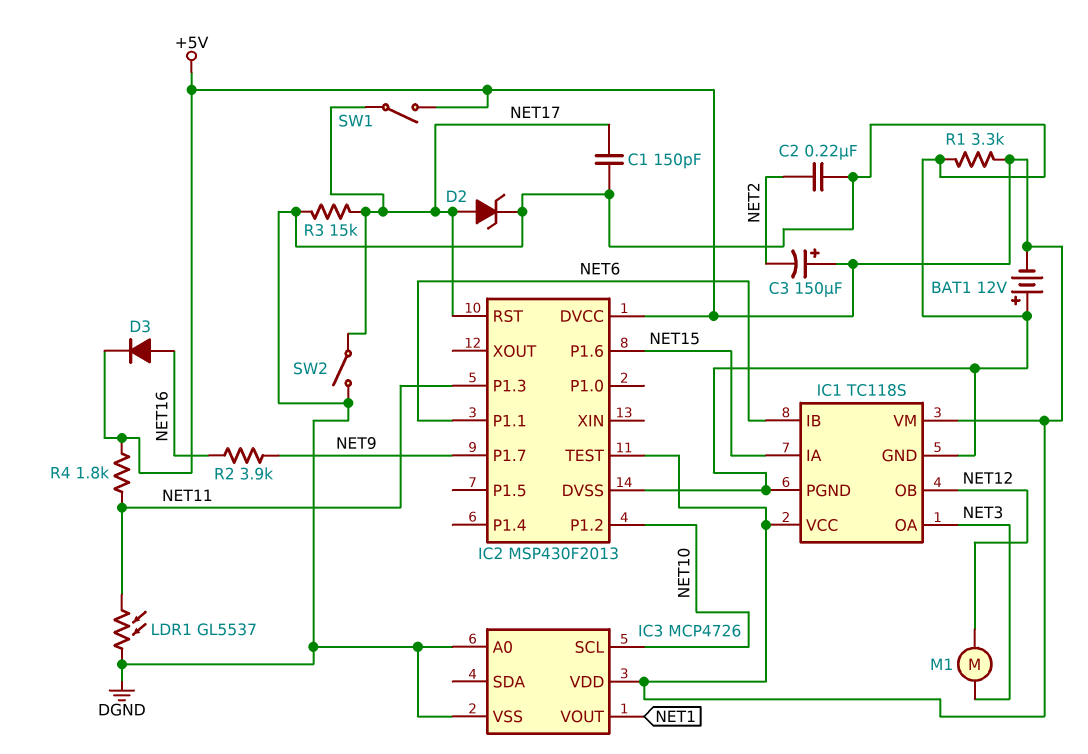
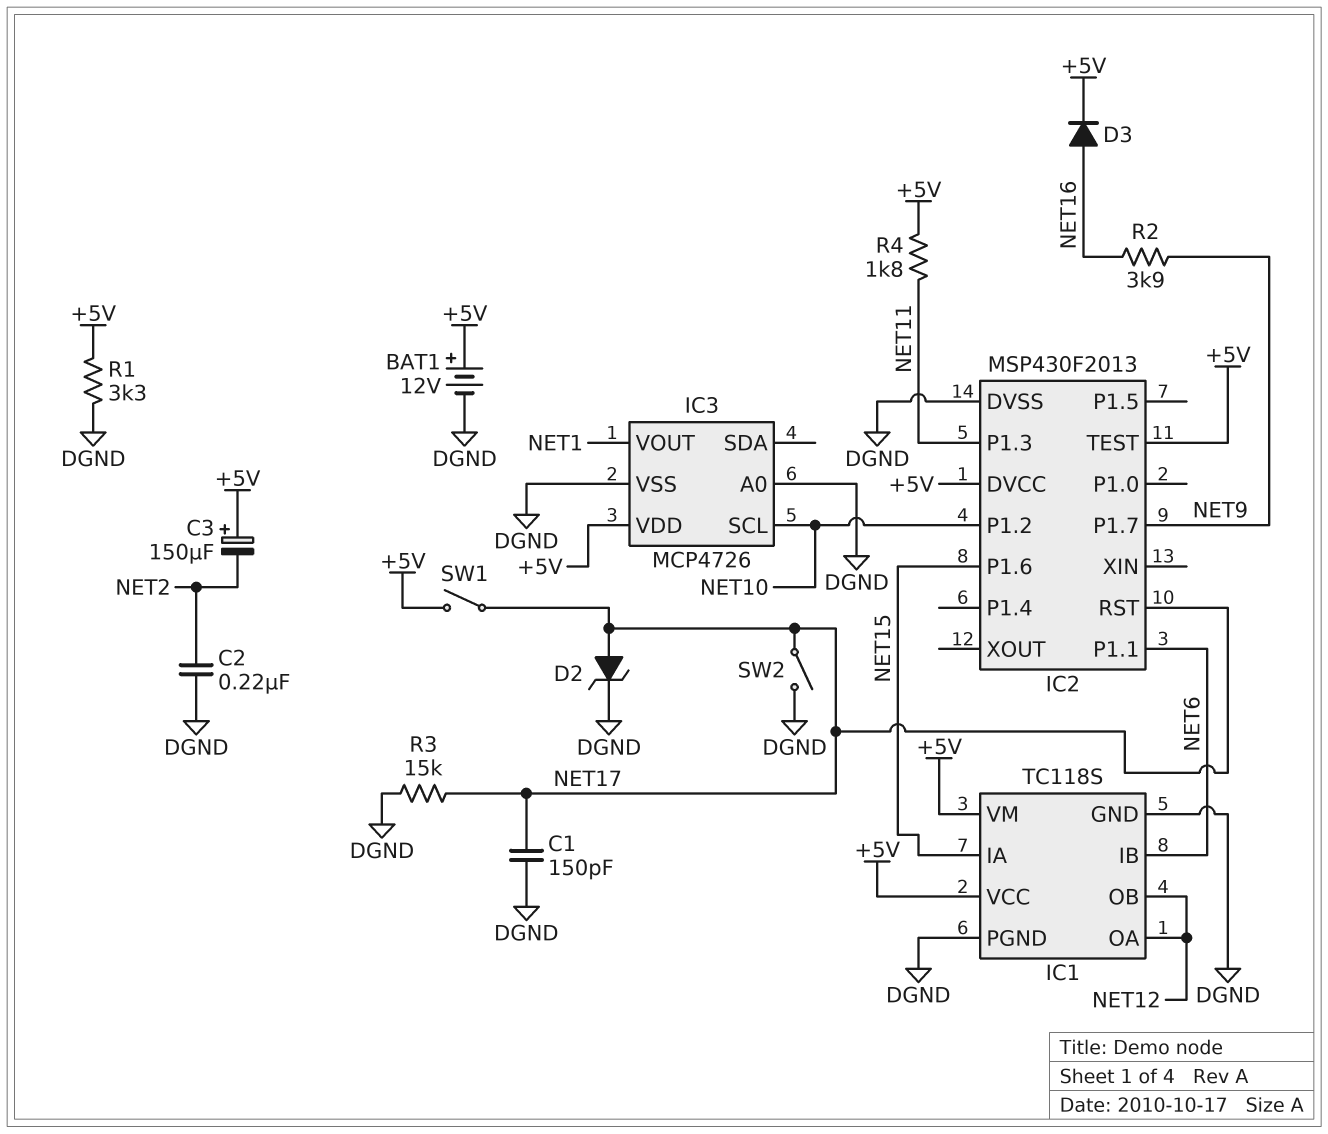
BAT1: 12V (plus DGND, minus +5V) -> 12V (plus +5V, minus DGND)
IC1 pin OA: NET3 -> NET12
LDR1: GL5537 (DGND, NET11) -> none
M1: motor (NET3, NET12) -> none

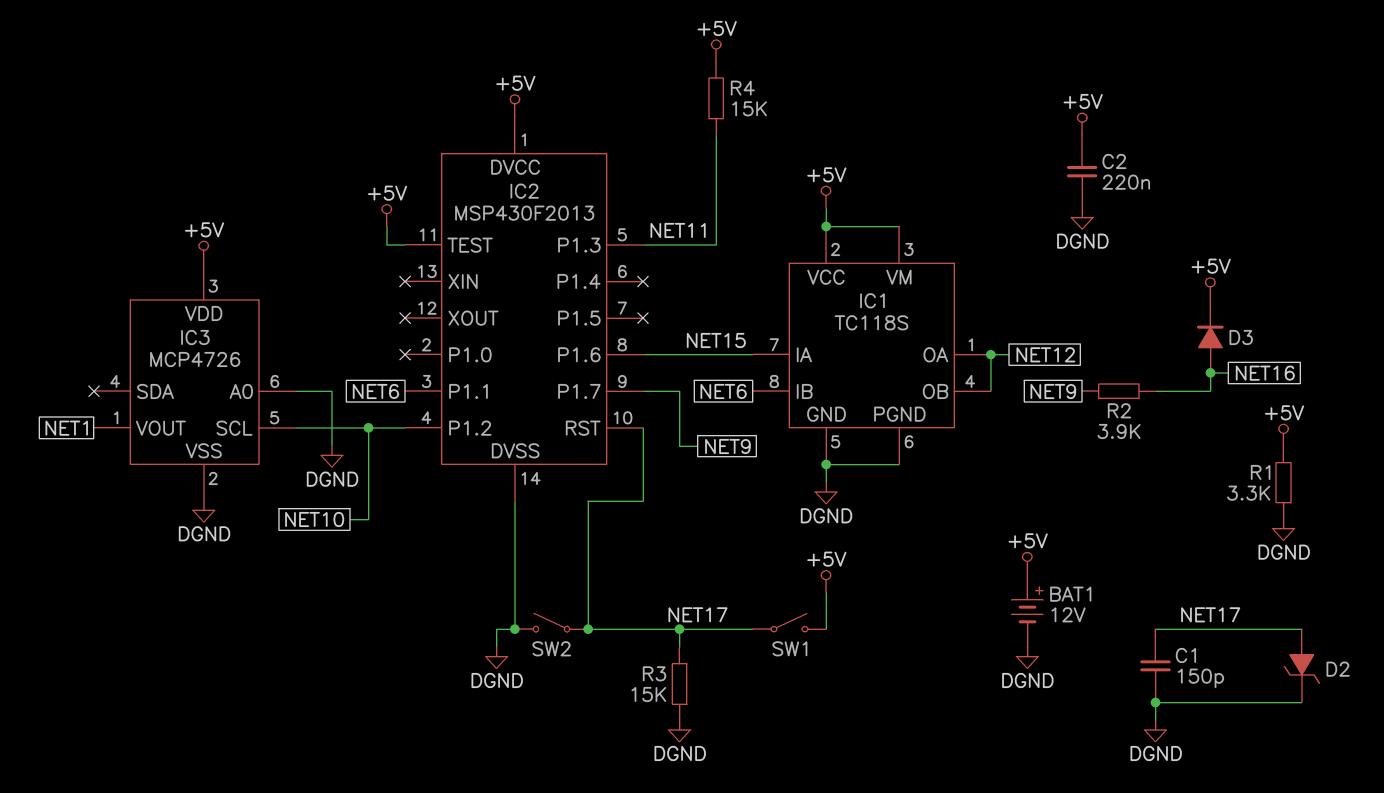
C2: 220nF (DGND, NET2) -> 220nF (+5V, DGND)
C3: 150uF (plus +5V, minus NET2) -> none
R4: 1.8k (+5V, NET11) -> 15k (+5V, NET11)

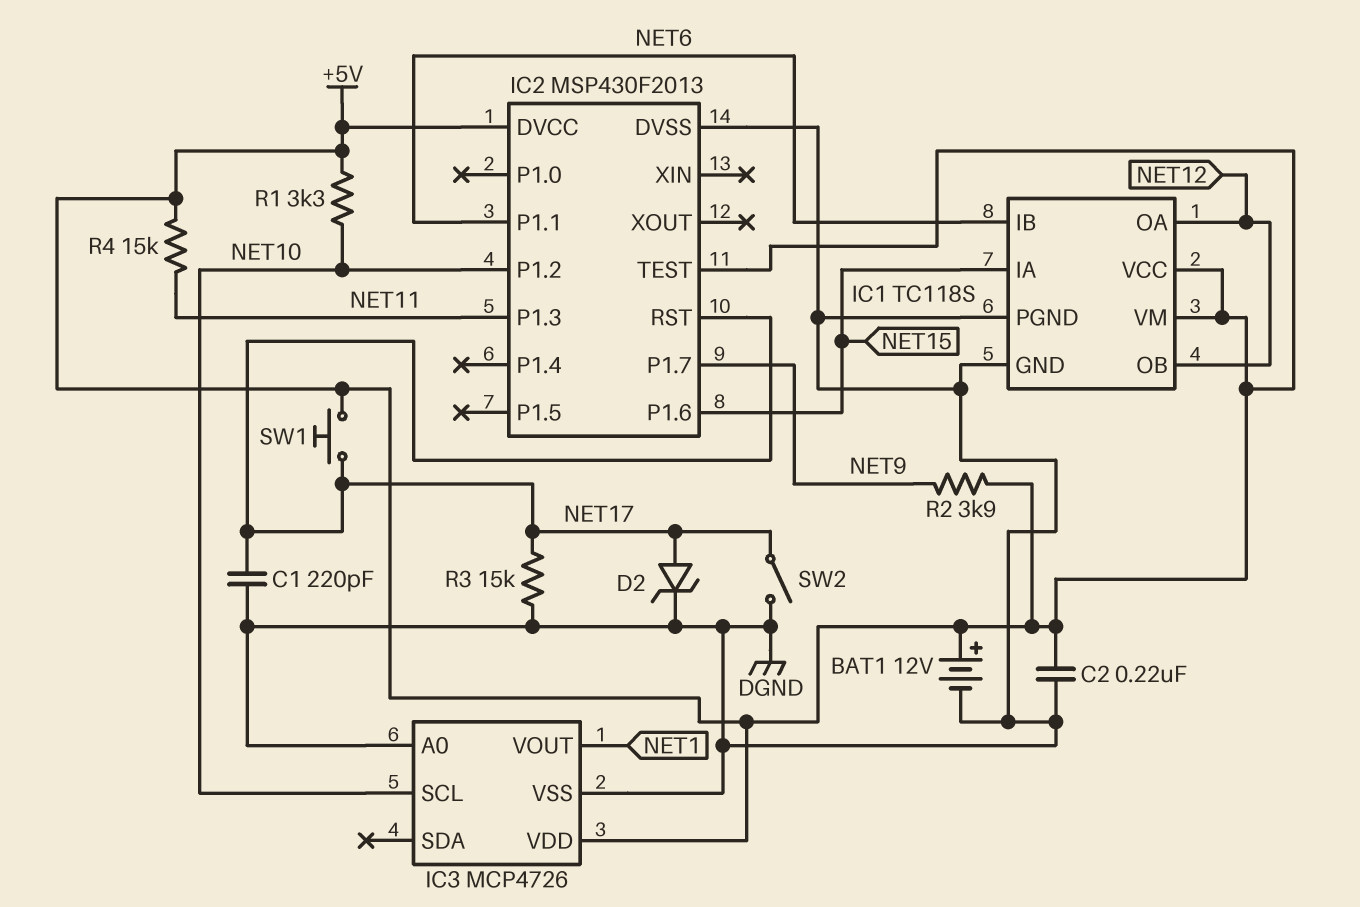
C1: 150pF (DGND, NET17) -> 220pF (DGND, NET17)
D3: diode (A NET16, K +5V) -> none
R1: 3.3k (+5V, DGND) -> 3.3k (+5V, NET10)
R2: 3.9k (NET9, NET16) -> 3.9k (+5V, NET9)
SW1: switch (+5V, NET17) -> button (+5V, NET17)

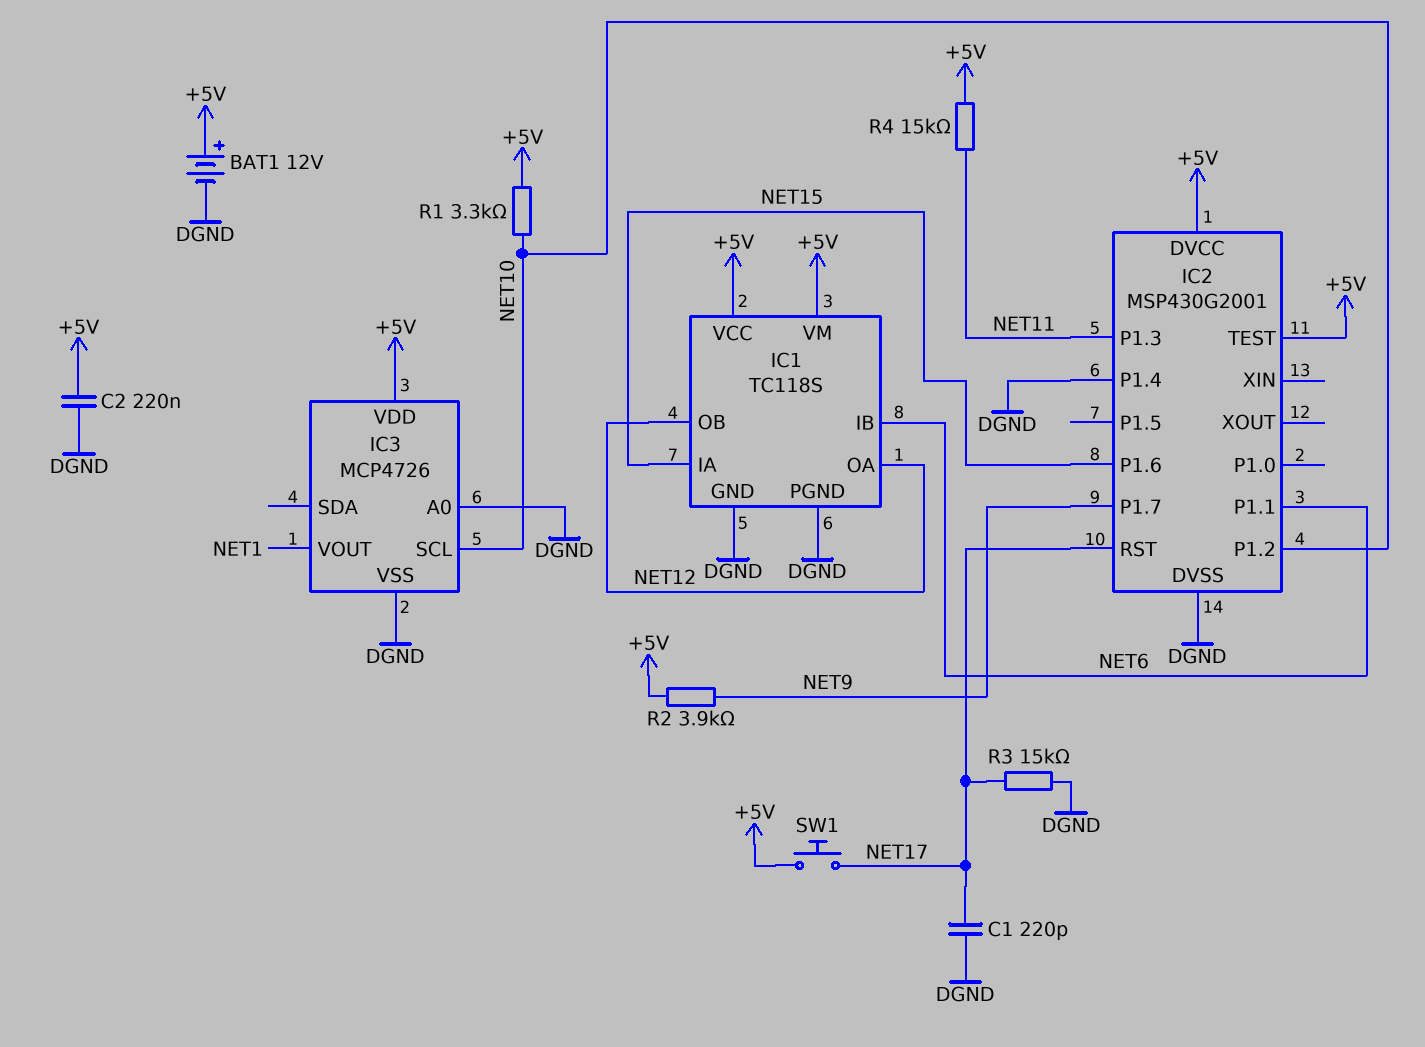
D2: zener (A NET17, K DGND) -> none
IC2: MSP430F2013 -> MSP430G2001
IC2 pin P1.4: none -> DGND
SW2: switch (DGND, NET17) -> none

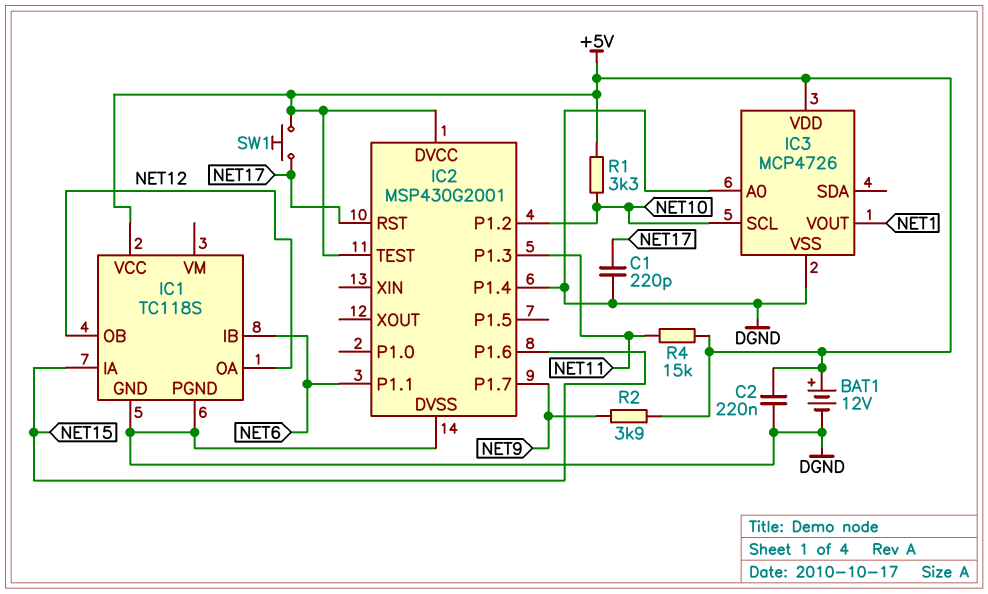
IC1 pin VM: +5V -> none
R3: 15k (DGND, NET17) -> none

